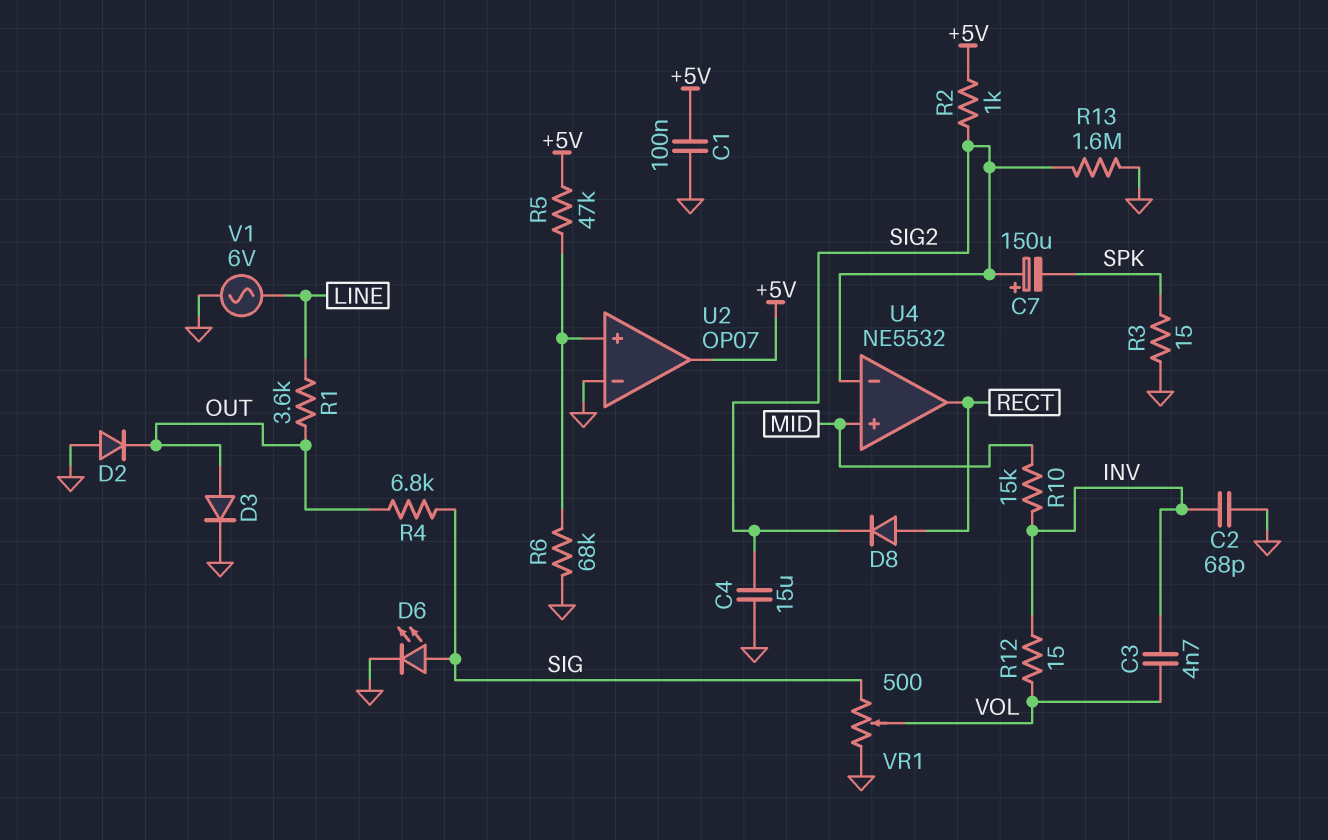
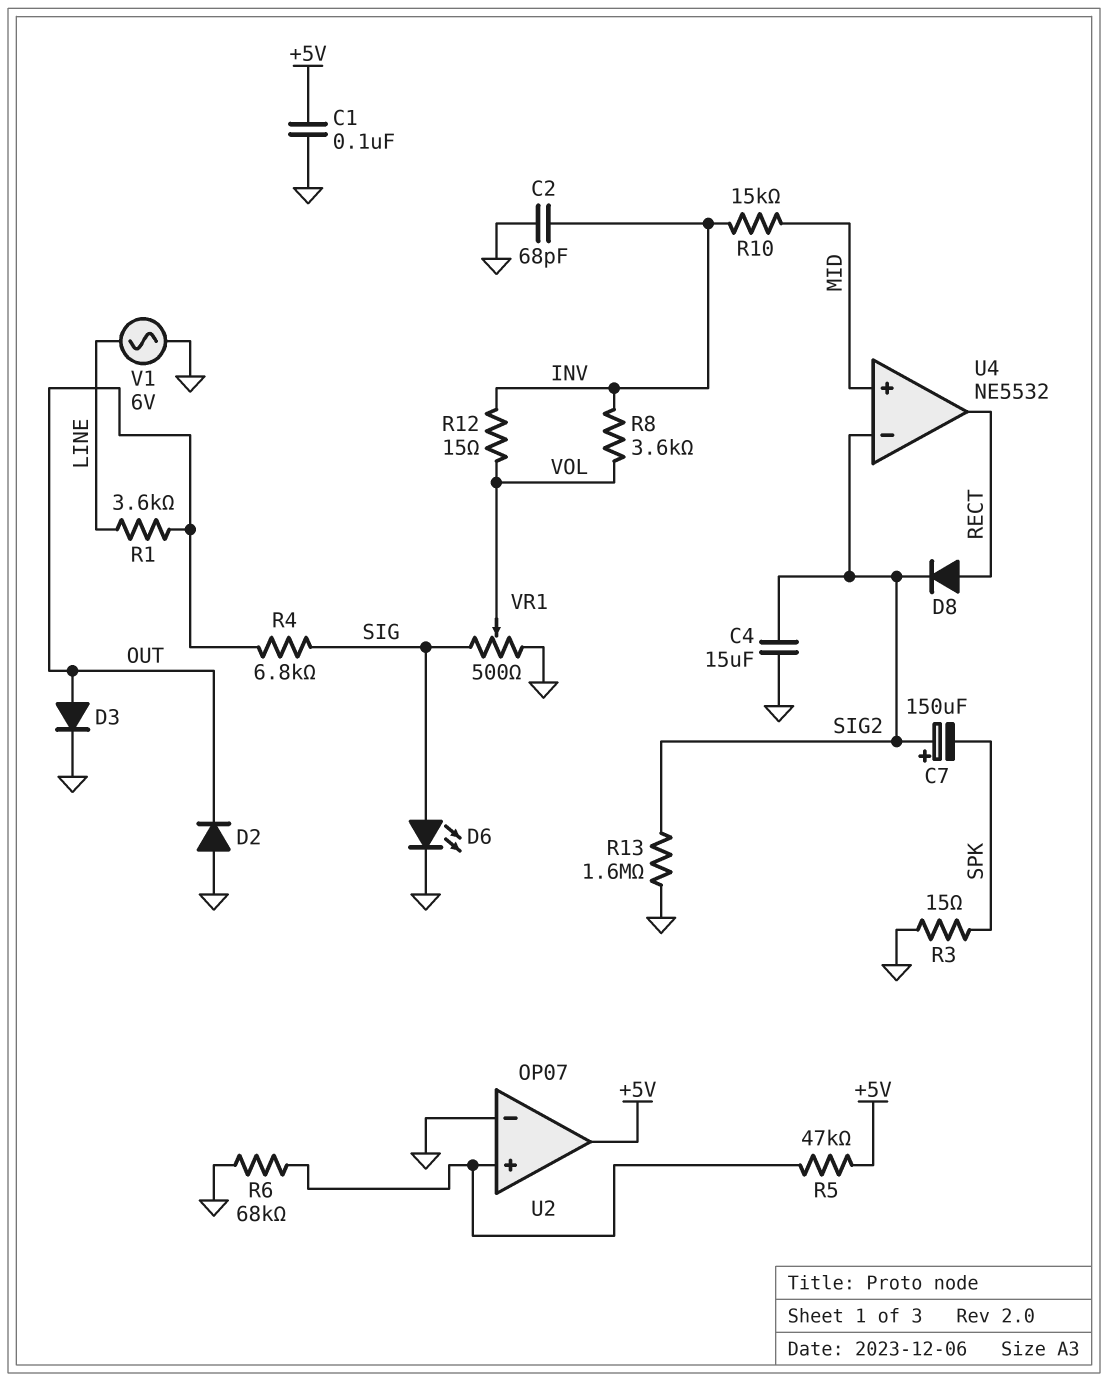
C3: 4.7nF (INV, VOL) -> none
R2: 1k (+5V, SIG2) -> none
R8: none -> 3.6k (INV, VOL)

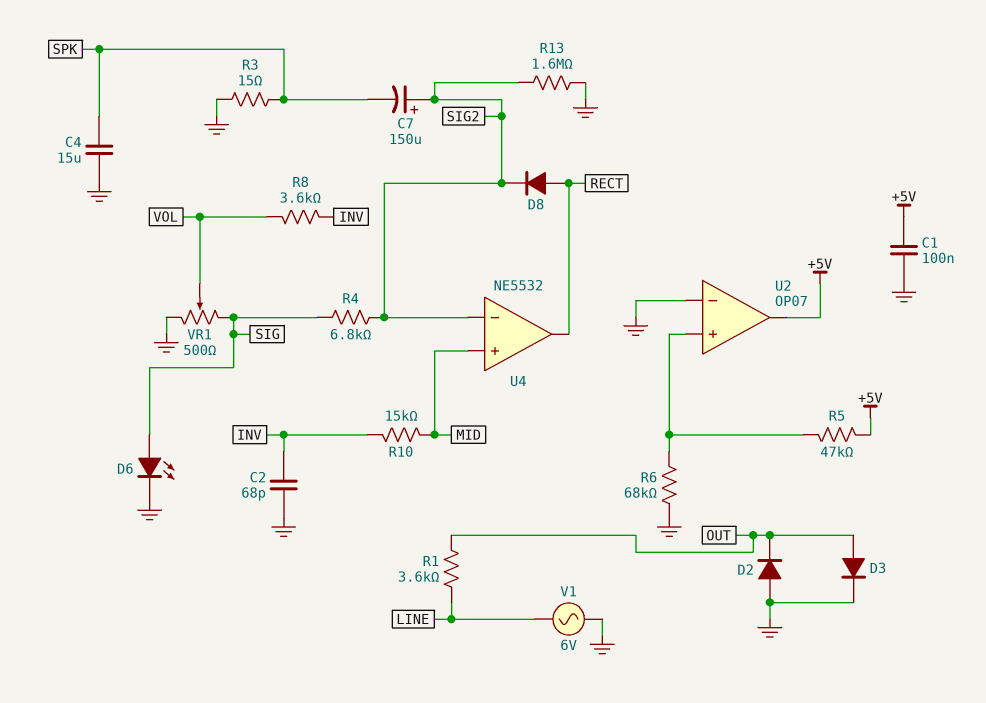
C4: 15uF (GND, SIG2) -> 15uF (GND, SPK)
R4: 6.8k (OUT, SIG) -> 6.8k (SIG, SIG2)
R12: 15 (INV, VOL) -> none

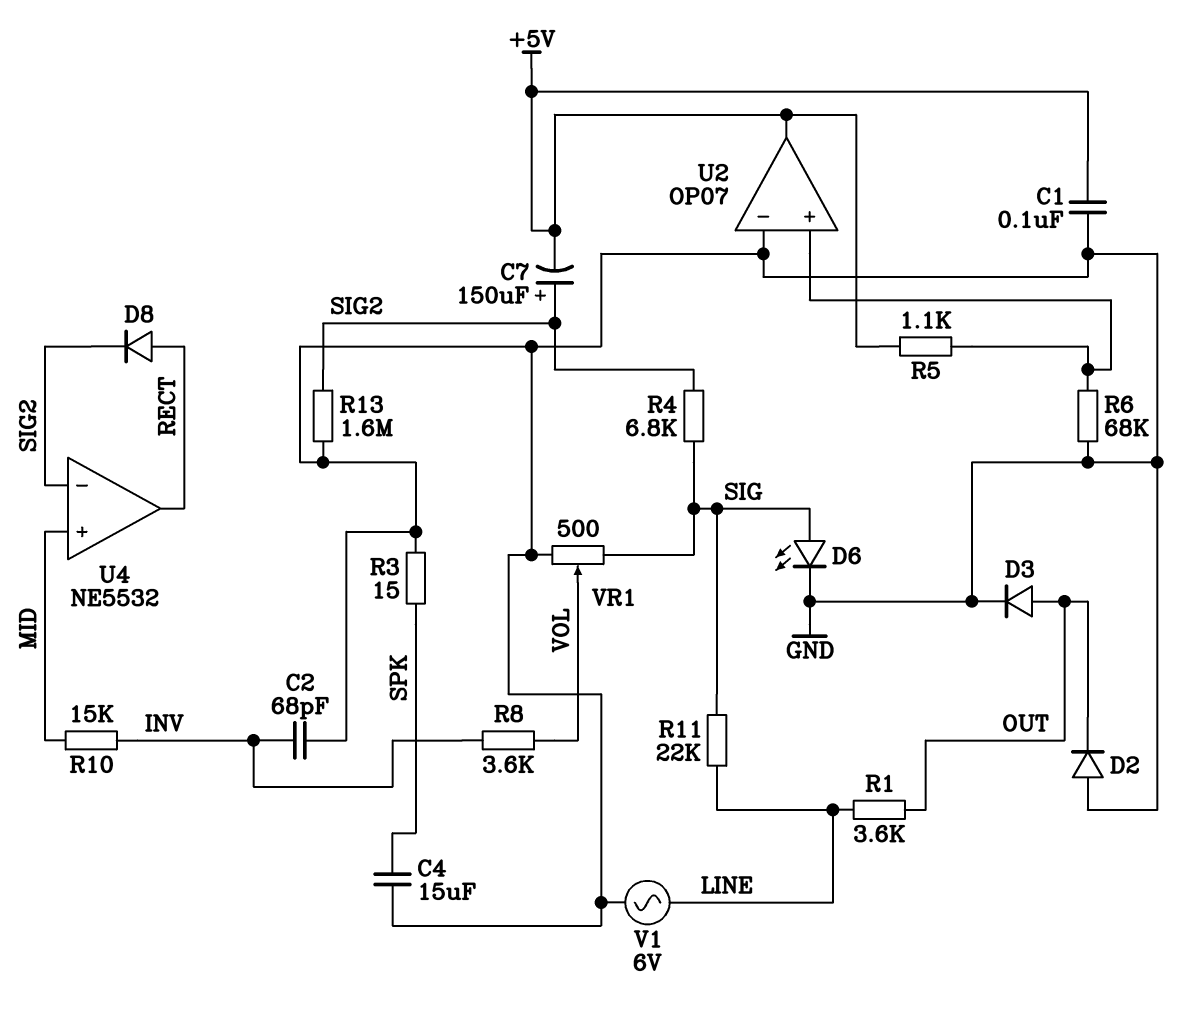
C7: 150uF (plus SIG2, minus SPK) -> 150uF (plus SIG2, minus +5V)
R5: 47k (+5V, U2/in+) -> 1.1k (+5V, U2/in+)
R11: none -> 22k (LINE, SIG)

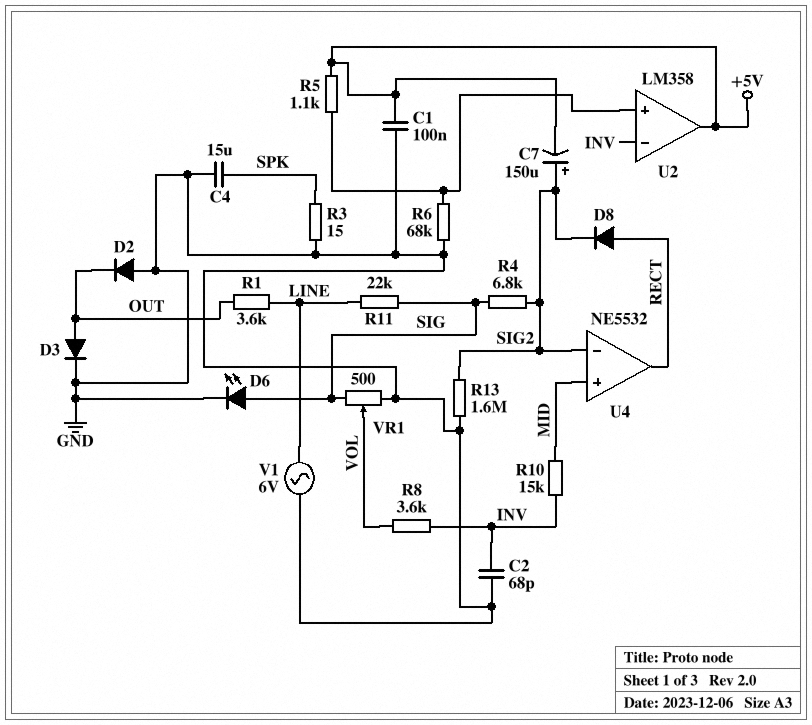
U2: OP07 -> LM358
U2 pin in-: GND -> INV

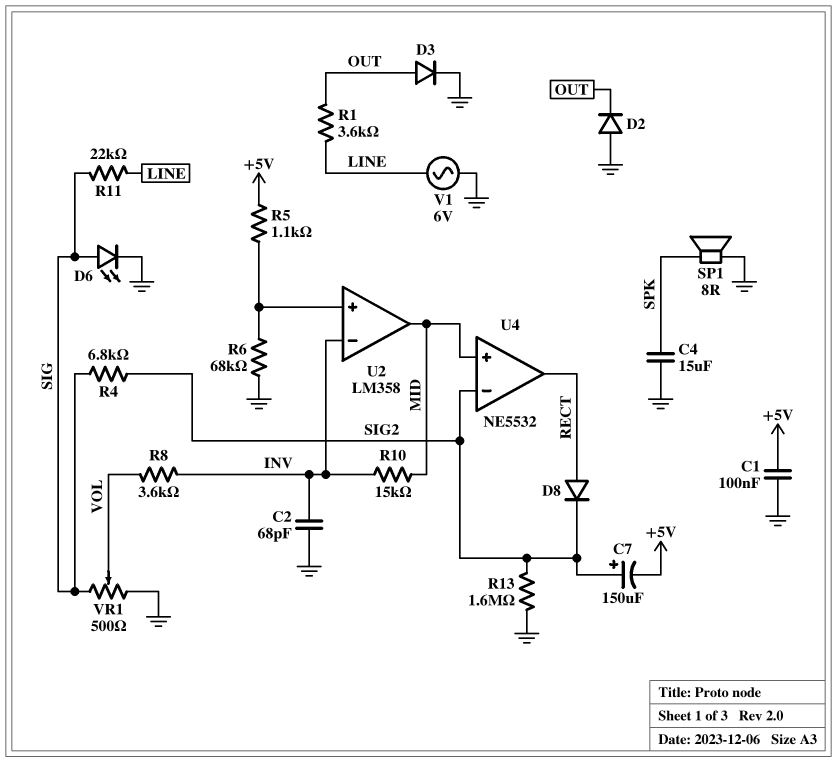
R3: 15 (GND, SPK) -> none
SP1: none -> speaker 8R (GND, SPK)
U2 pin out: +5V -> MID

